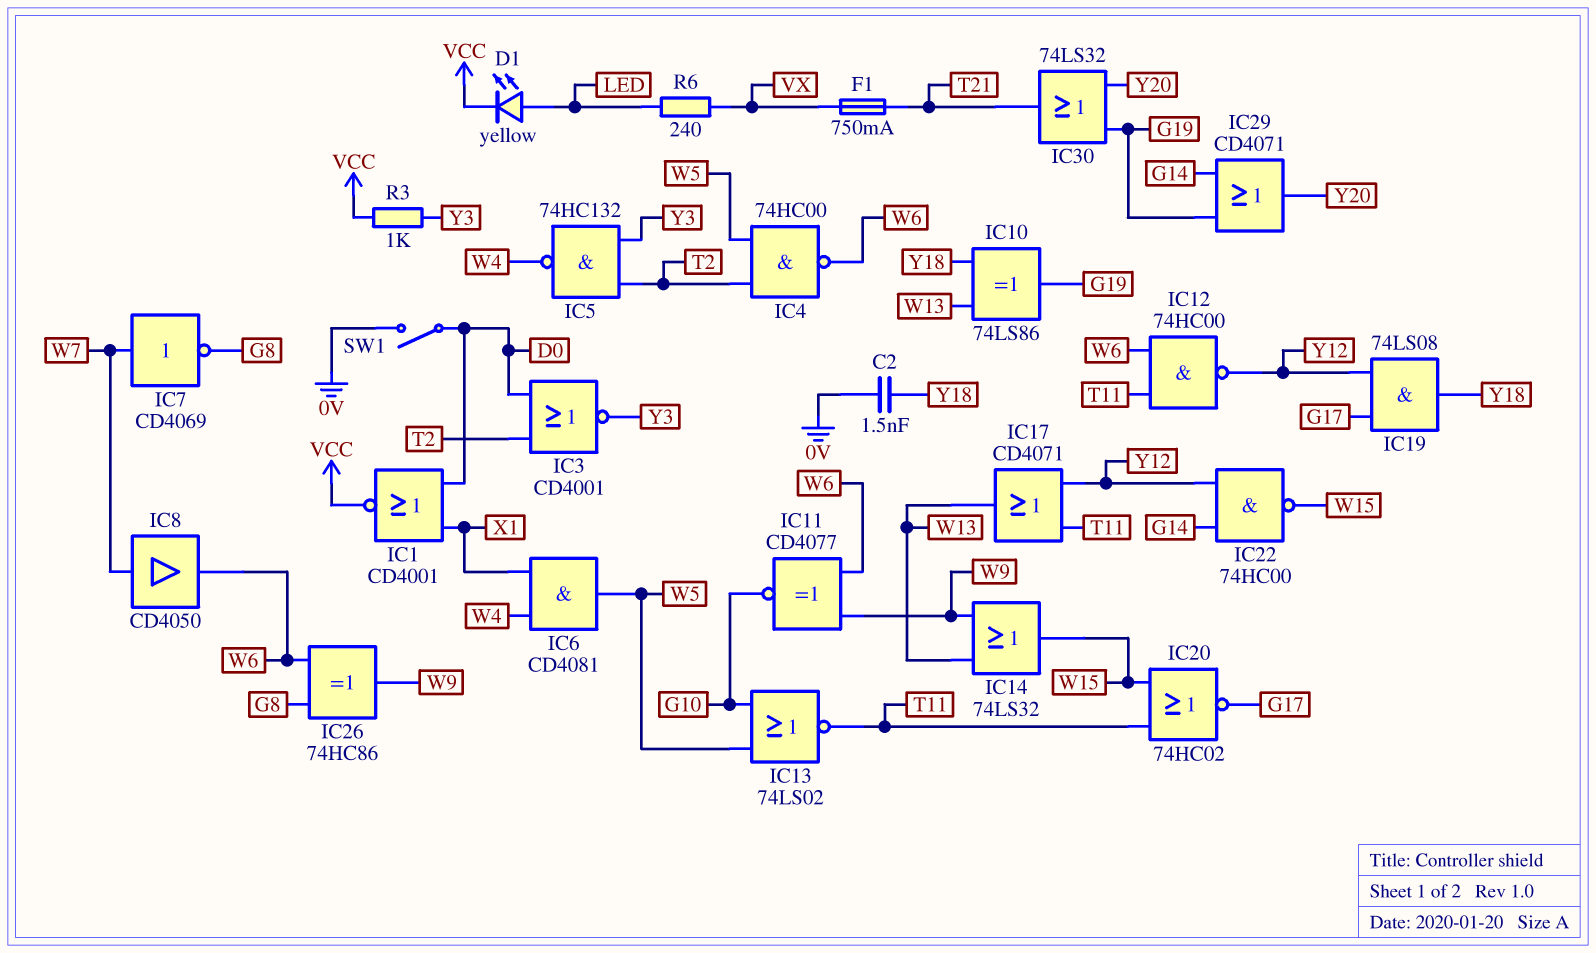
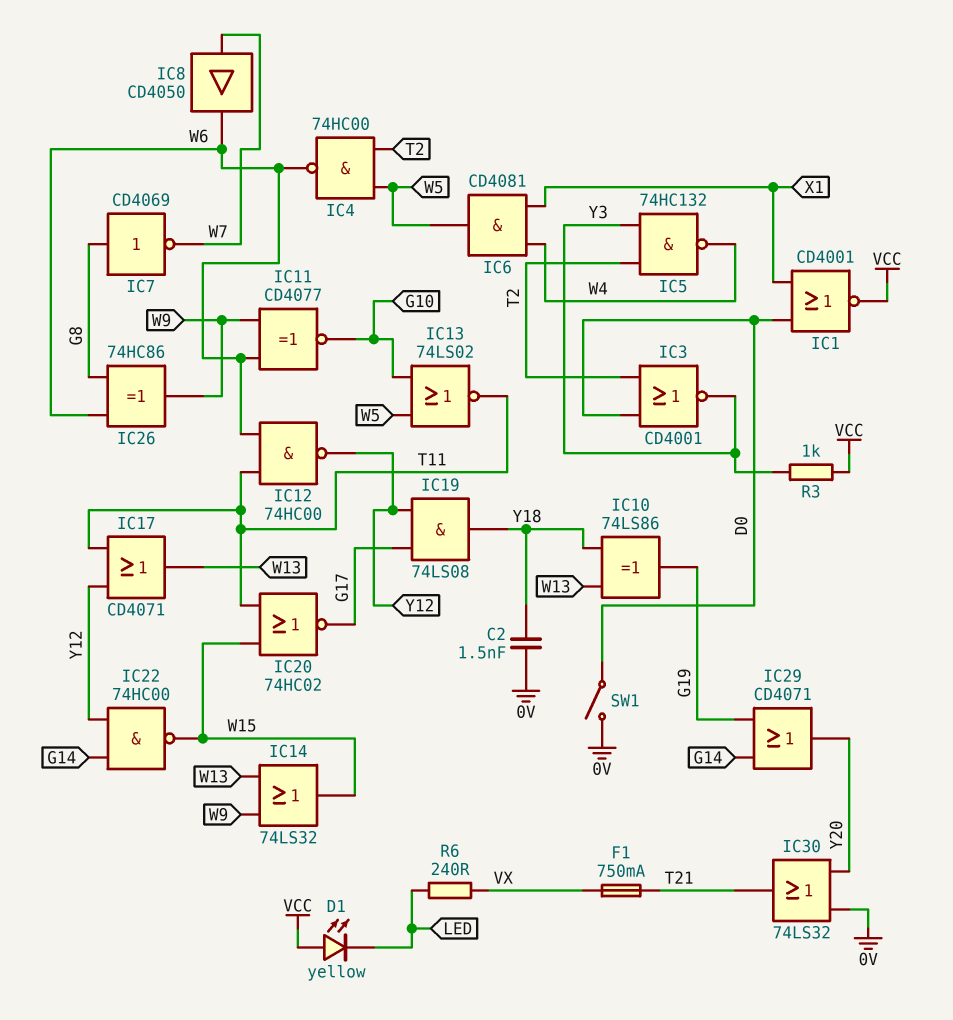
D1: LED yellow (A LED, K VCC) -> LED yellow (A VCC, K LED)
IC7: NOT CD4069 (in W7, out G8) -> NOT CD4069 (in G8, out W7)
IC30: OR 74LS32 (in G19, in Y20, out T21) -> OR 74LS32 (in 0V, in Y20, out T21)

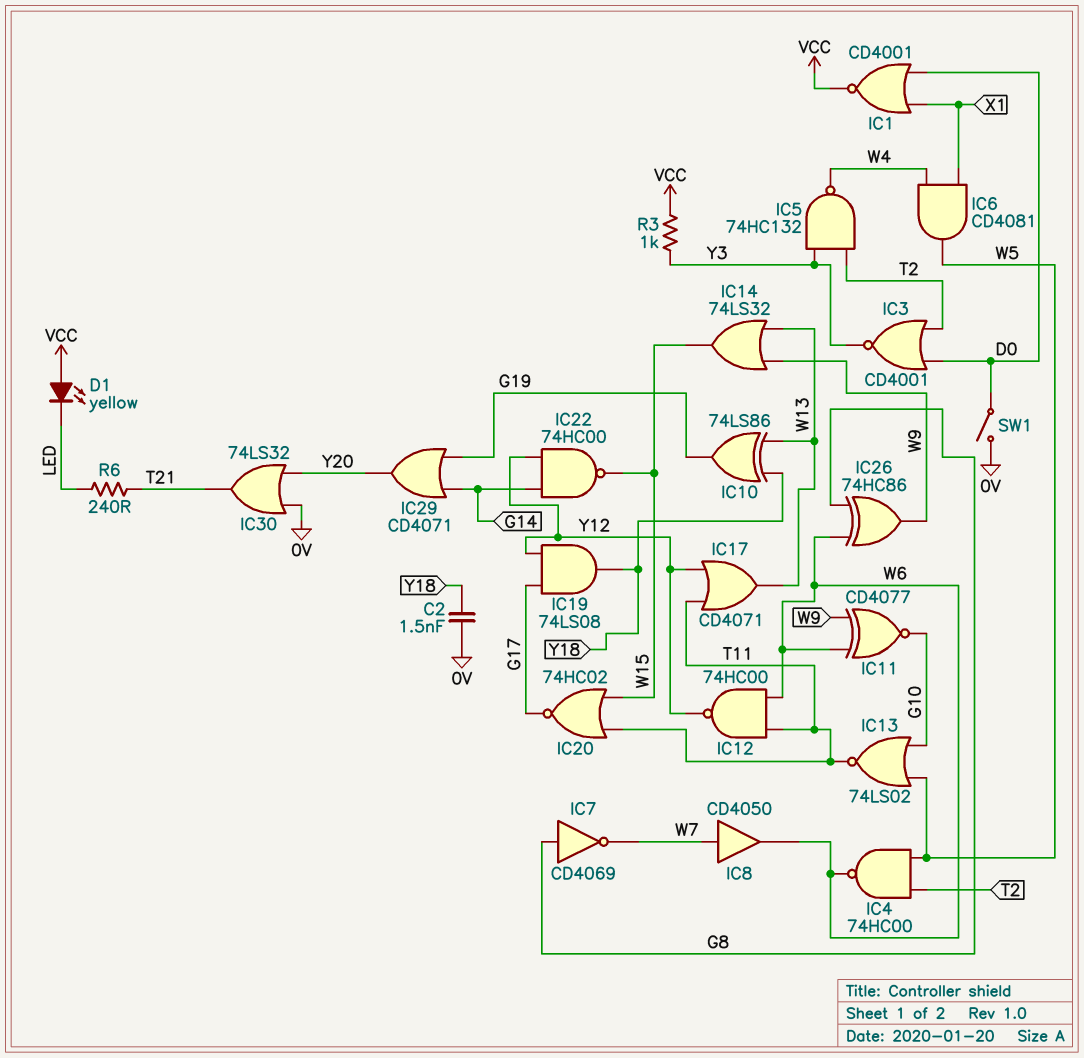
F1: 750mA (T21, VX) -> none
R6: 240 (LED, VX) -> 240 (LED, T21)

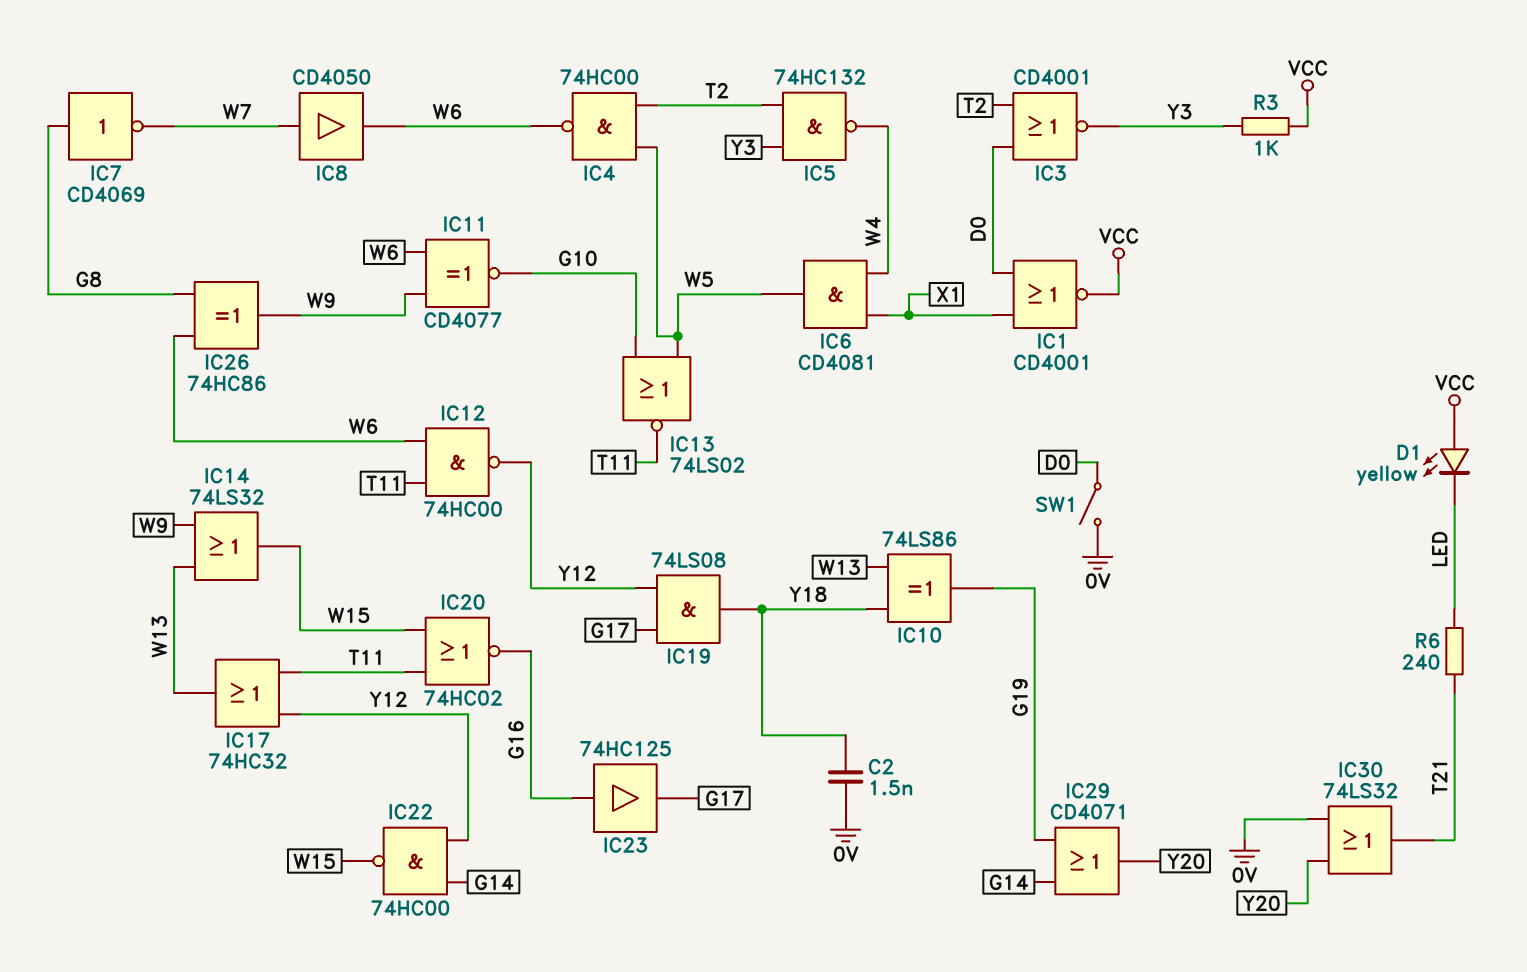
IC17: OR CD4071 (in T11, in Y12, out W13) -> OR 74HC32 (in T11, in Y12, out W13)
IC20: NOR 74HC02 (in T11, in W15, out G17) -> NOR 74HC02 (in T11, in W15, out G16)
IC23: none -> buffer 74HC125 (in G16, out G17)

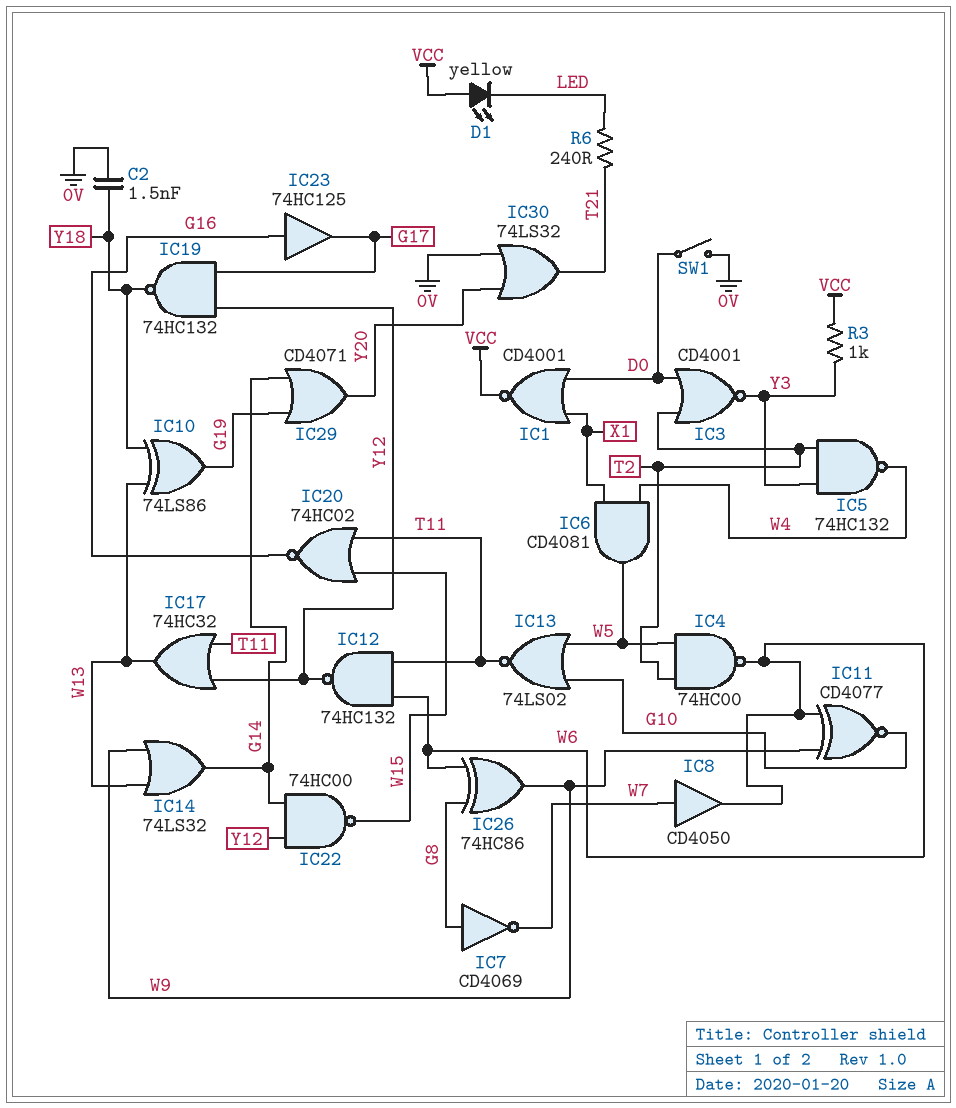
IC12: NAND 74HC00 (in T11, in W6, out Y12) -> NAND 74HC132 (in T11, in W6, out Y12)
IC14: OR 74LS32 (in W9, in W13, out W15) -> OR 74LS32 (in W9, in W13, out G14)
IC19: AND 74LS08 (in G17, in Y12, out Y18) -> NAND 74HC132 (in G17, in Y12, out Y18)

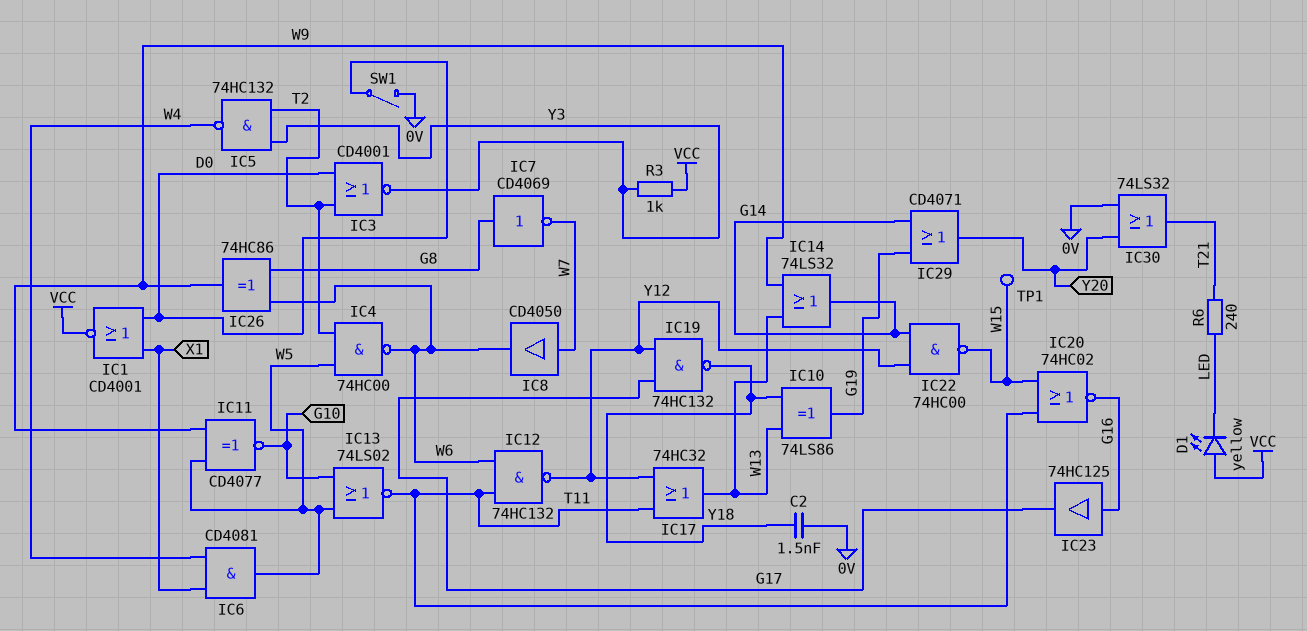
IC11: XNOR CD4077 (in W6, in W9, out G10) -> XNOR CD4077 (in W5, in W9, out G10)
TP1: none -> test point (W15)

